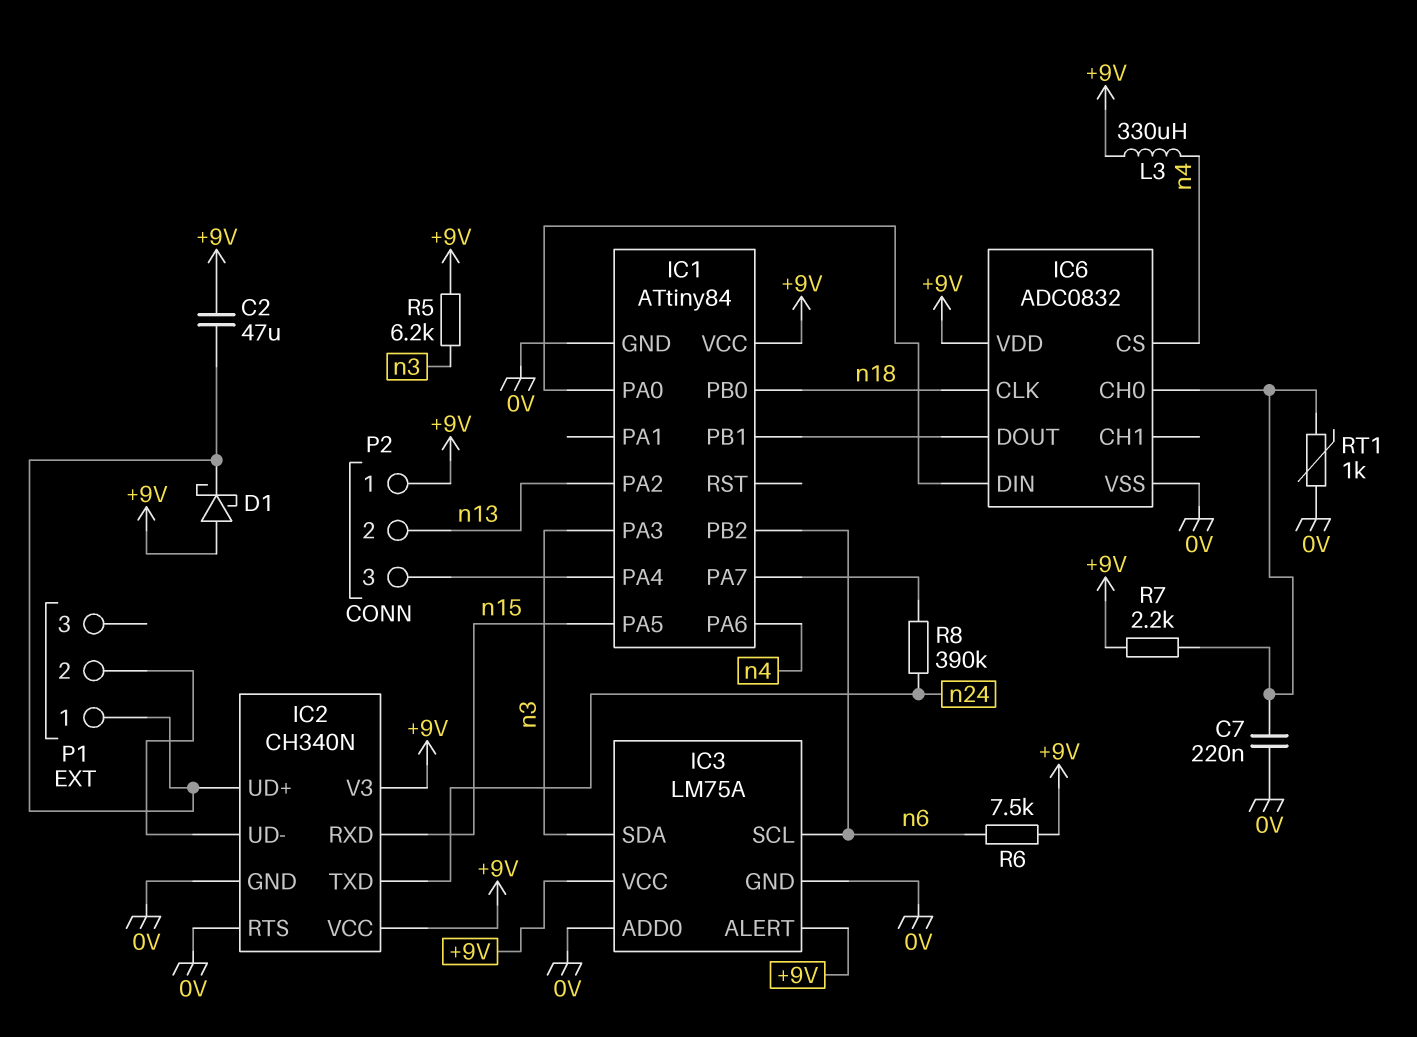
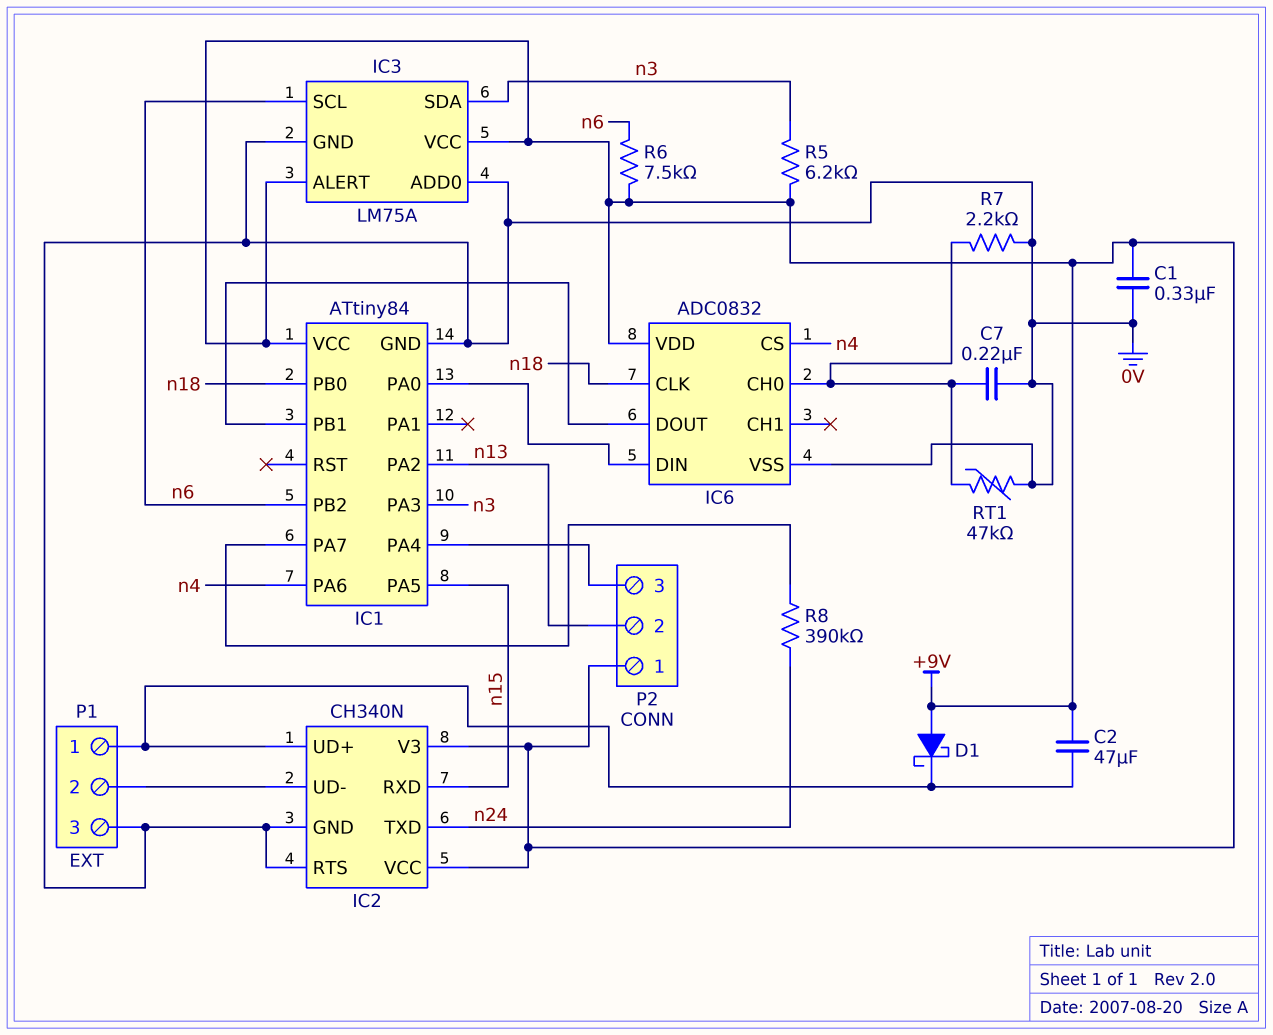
C1: none -> 330nF (+9V, 0V)
L3: 330uH (+9V, n4) -> none
P1 pin 3: none -> 0V
R7: 2.2k (+9V, IC6/CH0) -> 2.2k (0V, IC6/CH0)
RT1: 1k (0V, IC6/CH0) -> 47k (0V, IC6/CH0)

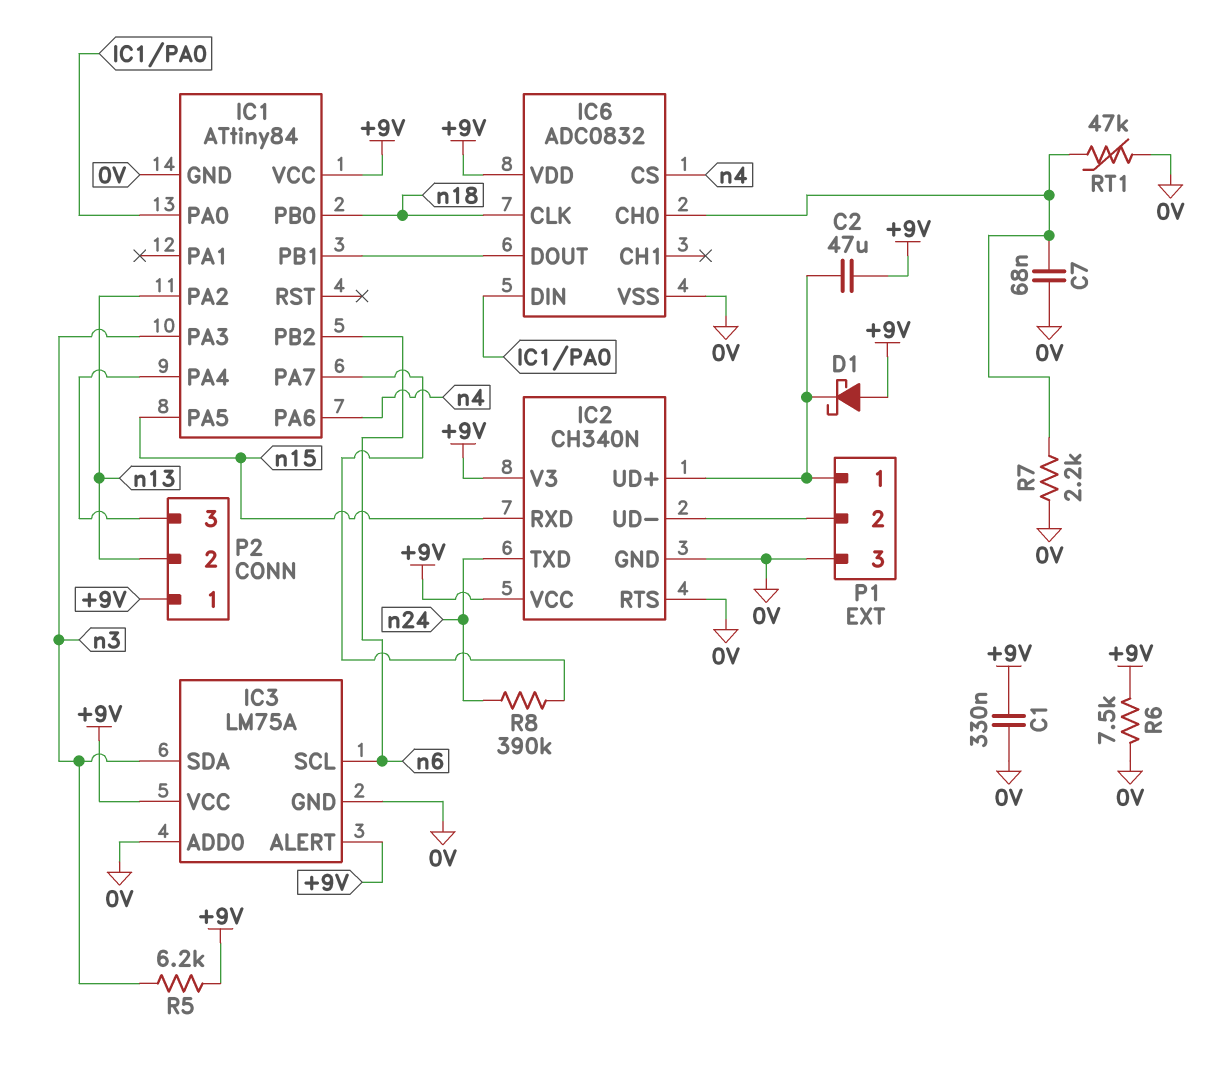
C7: 220nF (0V, IC6/CH0) -> 68nF (0V, IC6/CH0)
R6: 7.5k (+9V, n6) -> 7.5k (+9V, 0V)

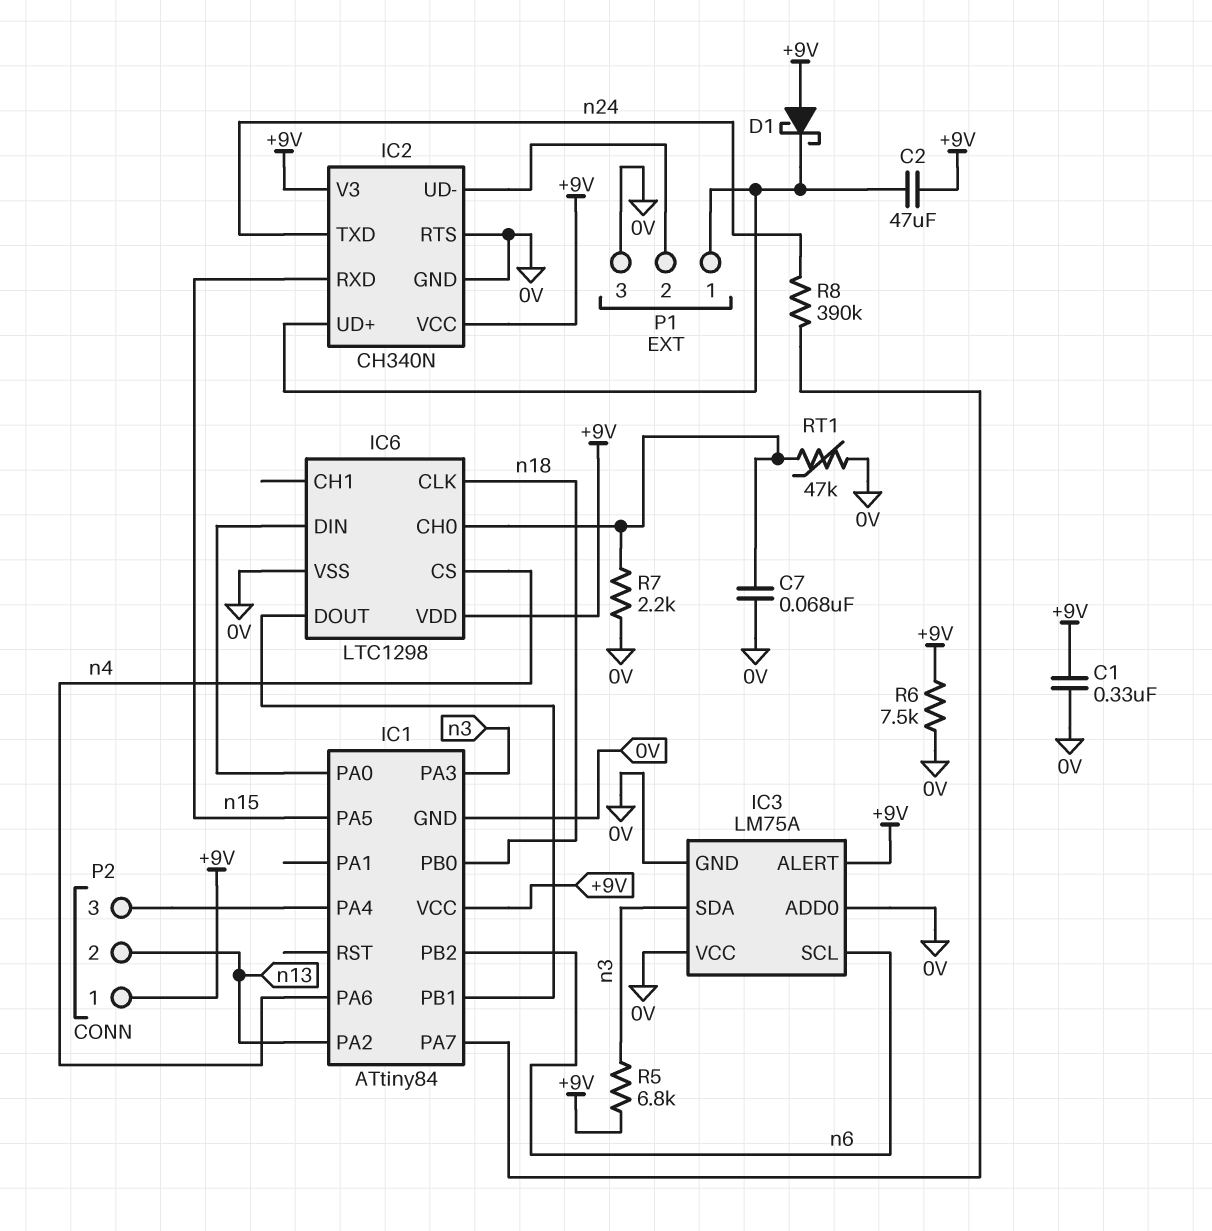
IC3 pin VCC: +9V -> 0V
IC6: ADC0832 -> LTC1298
R5: 6.2k (+9V, n3) -> 6.8k (+9V, n3)

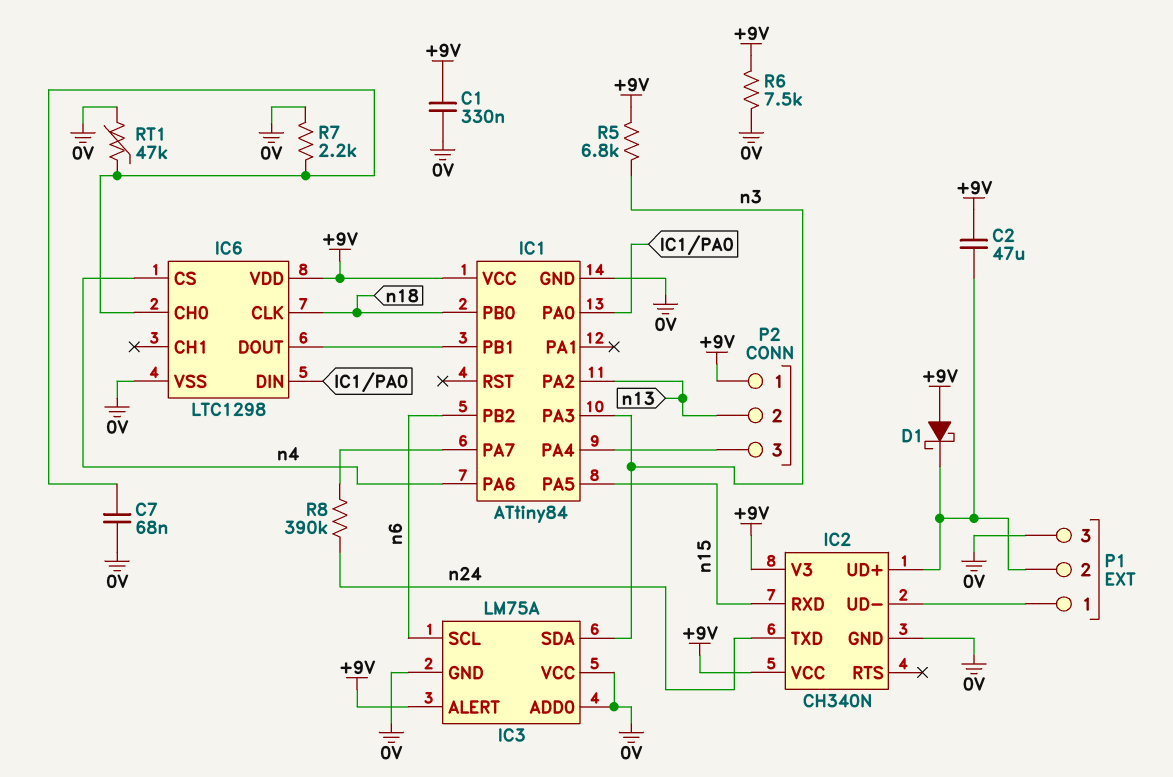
IC2 pin RTS: 0V -> none
P1 pin 1: IC2/UD+ -> IC2/UD-
P1 pin 2: IC2/UD- -> IC2/UD+

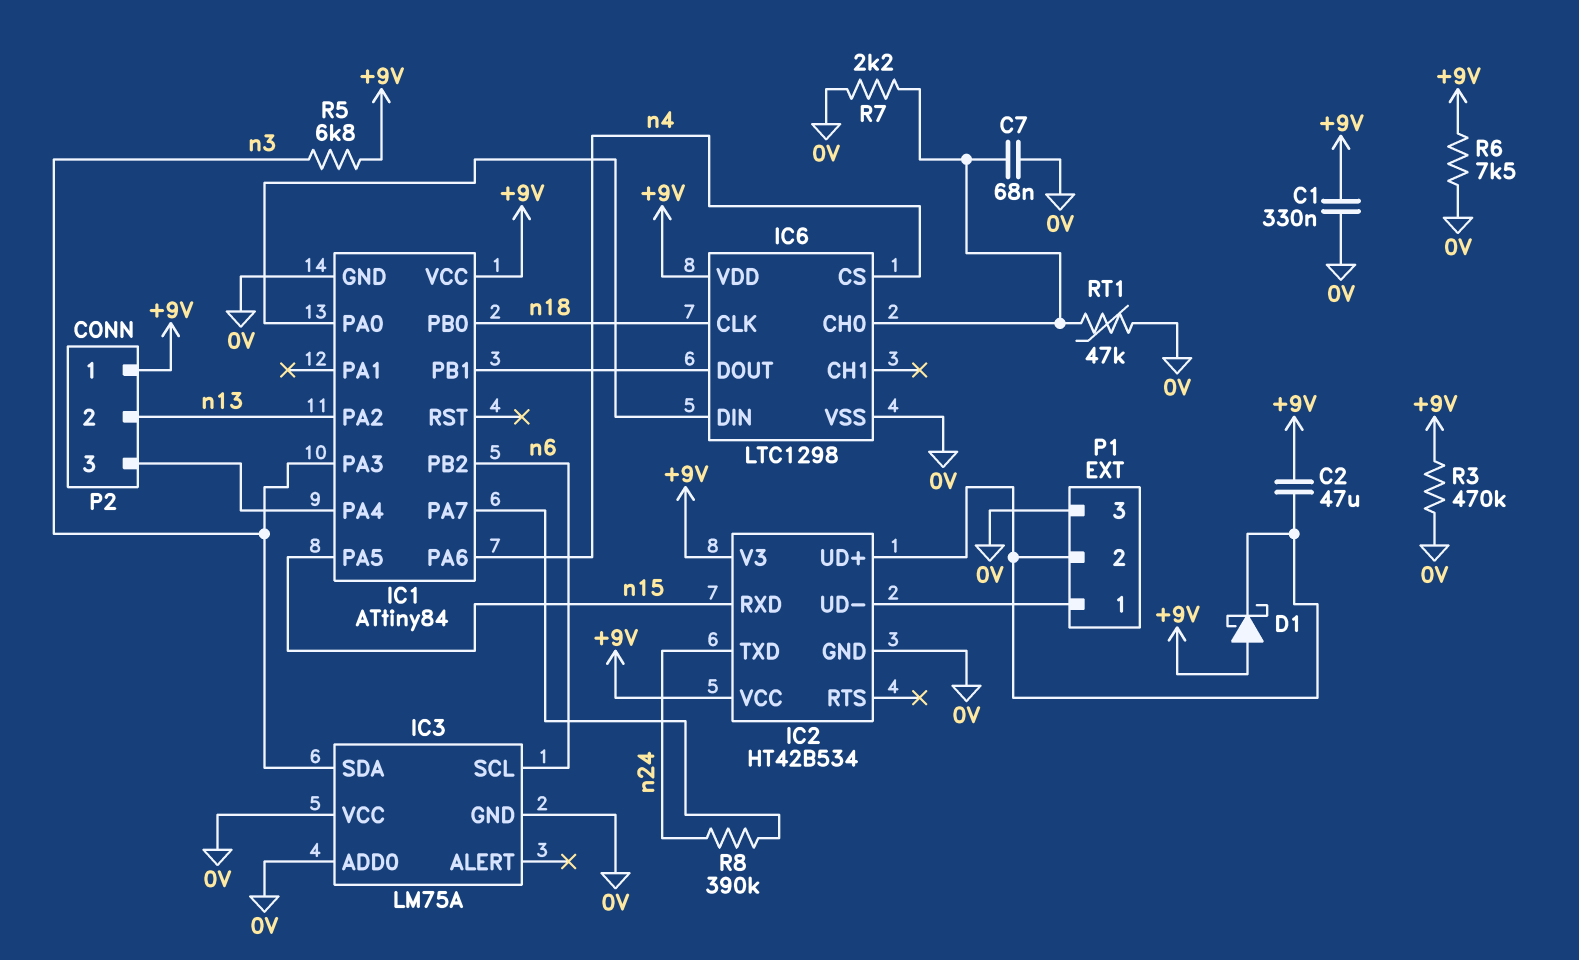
IC2: CH340N -> HT42B534
IC3 pin ALERT: +9V -> none
R3: none -> 470k (+9V, 0V)

